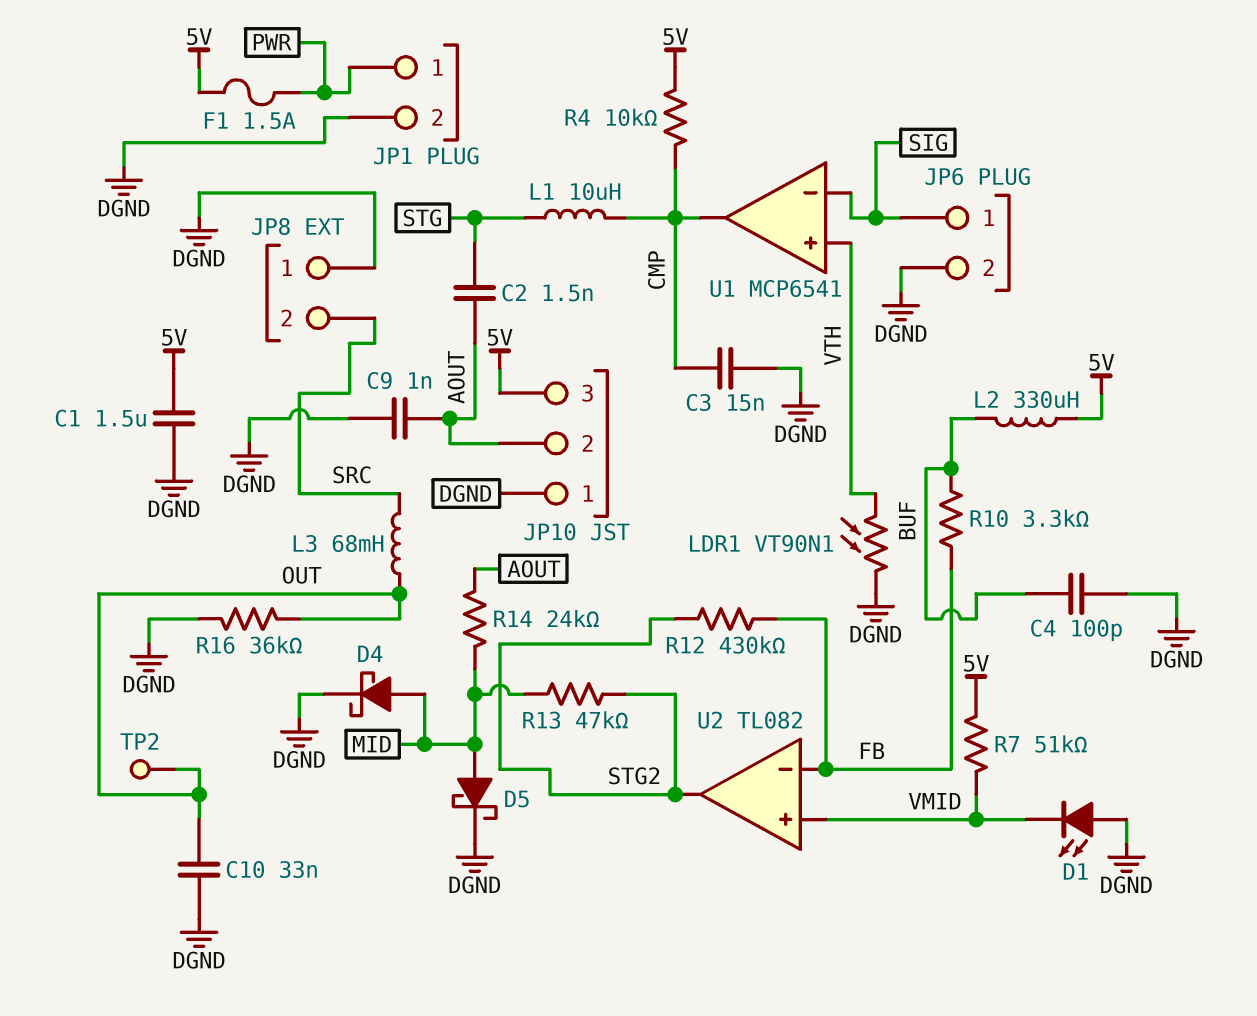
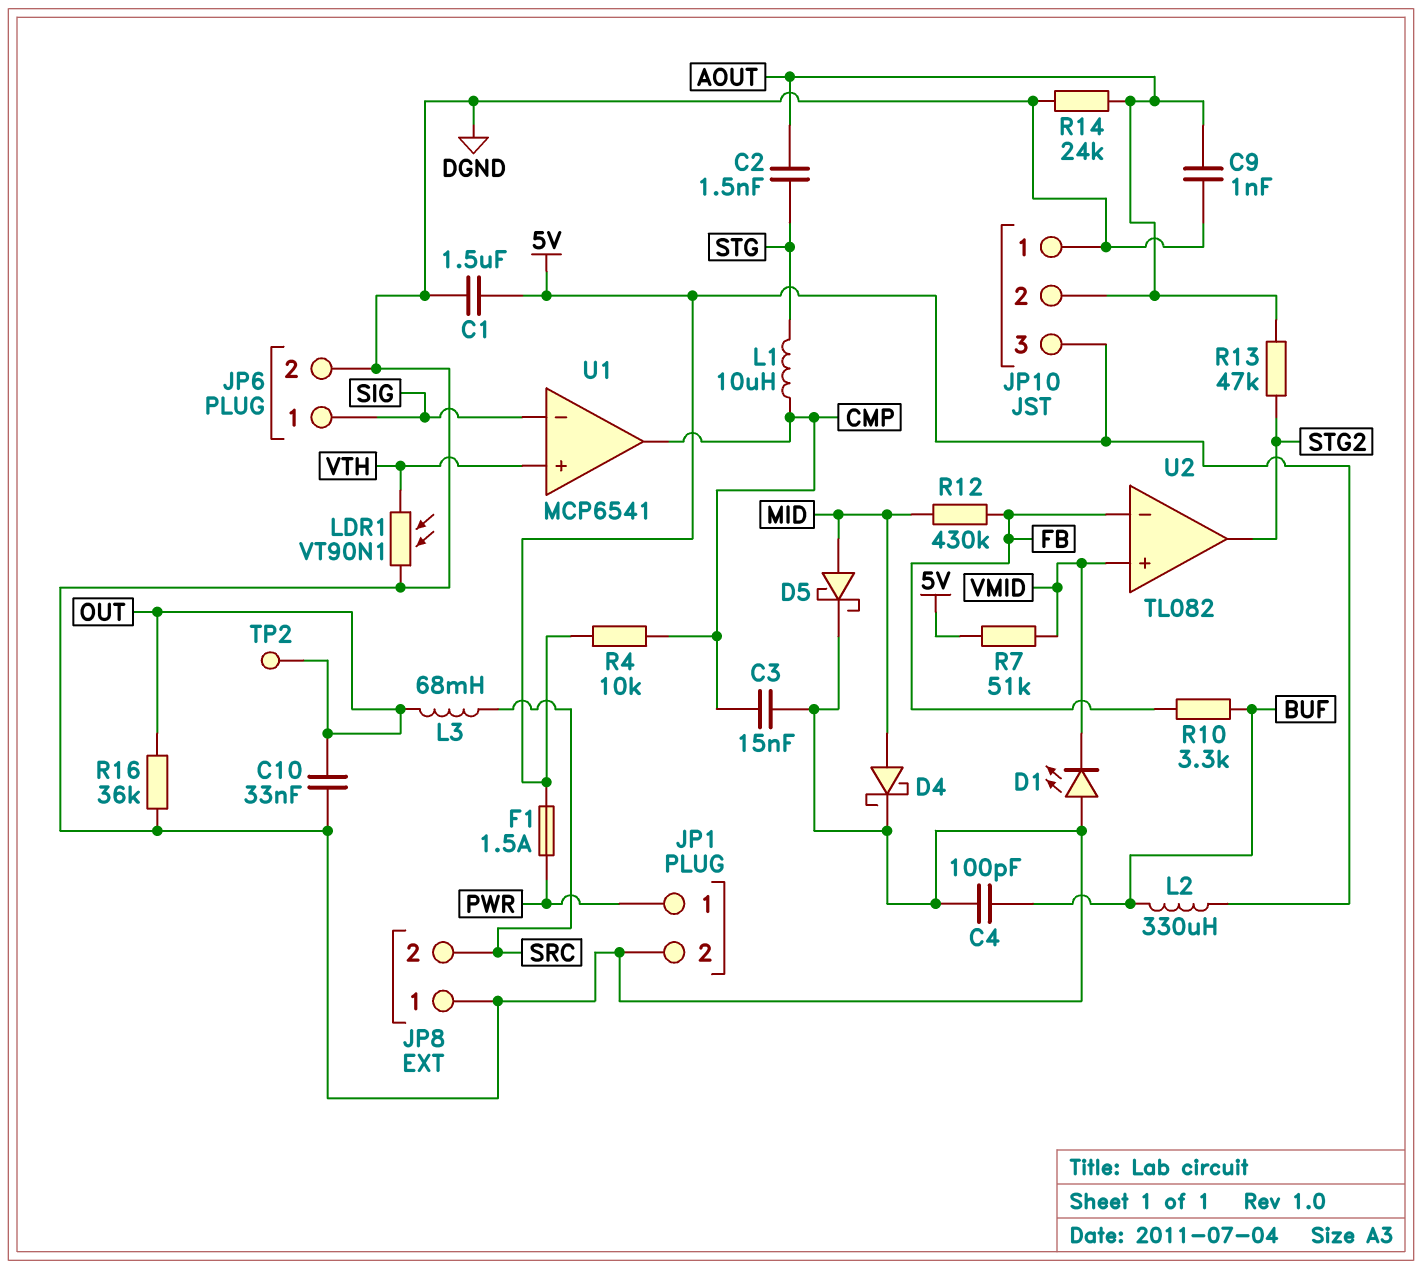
R12: 430k (FB, STG2) -> 430k (FB, MID)
R13: 47k (MID, STG2) -> 47k (AOUT, STG2)
R14: 24k (AOUT, MID) -> 24k (AOUT, DGND)

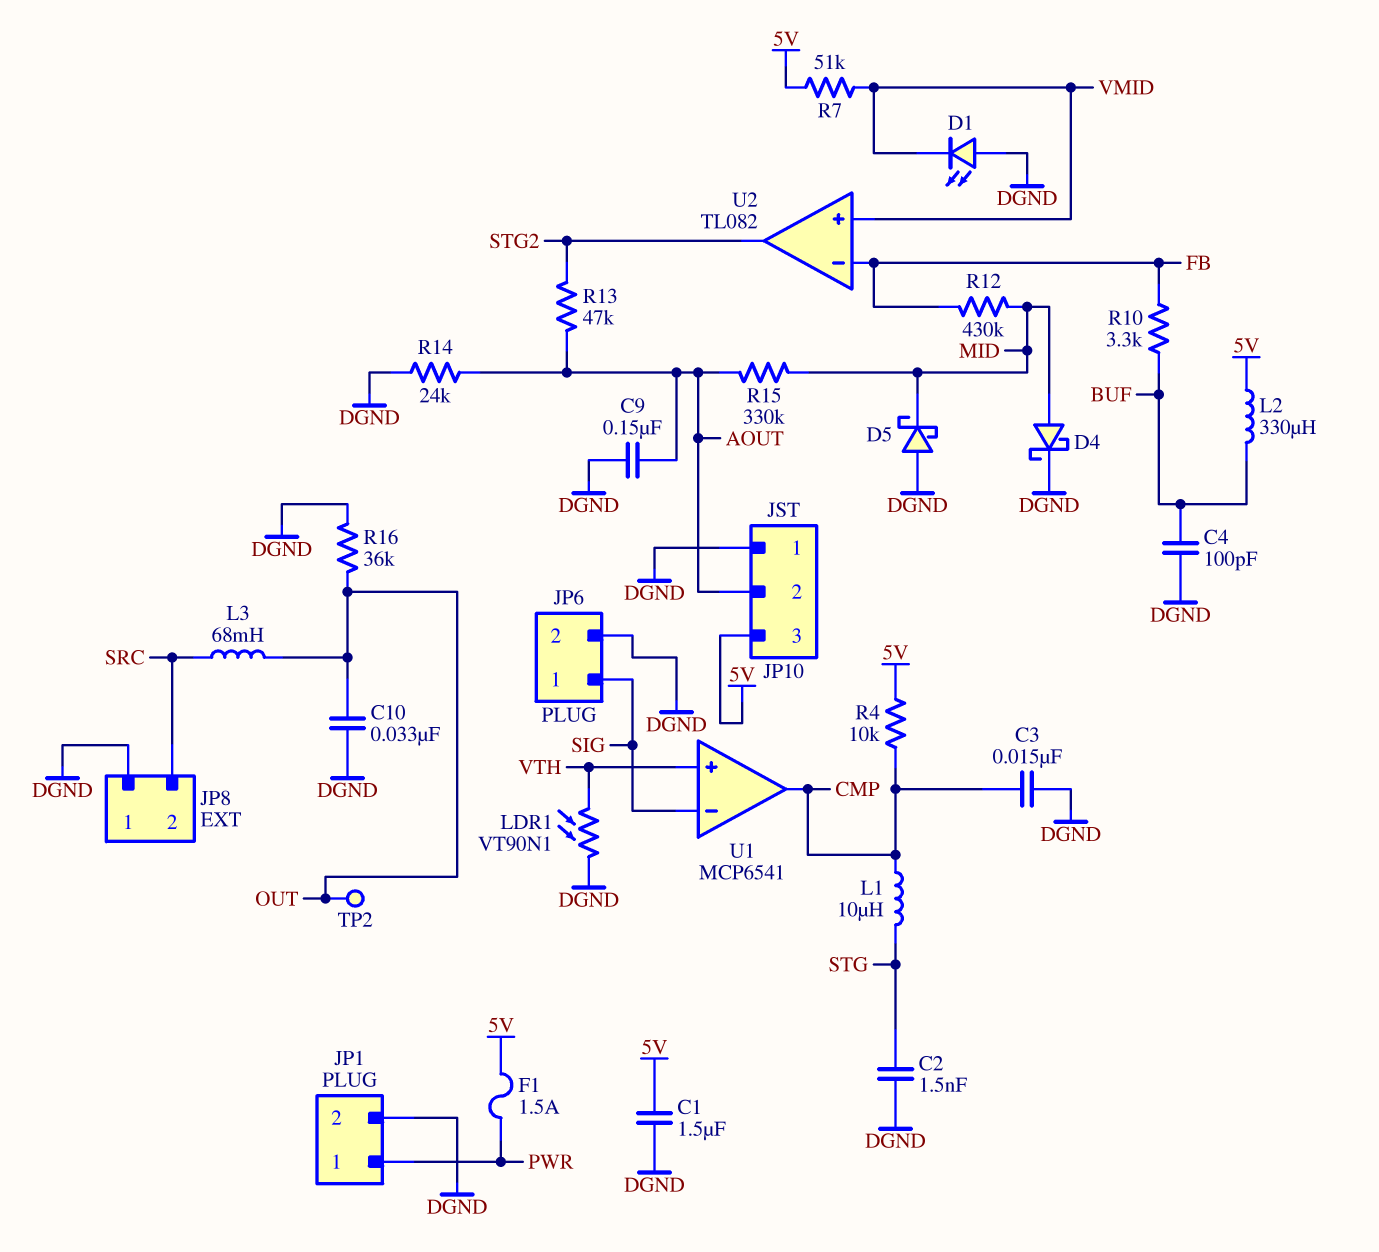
C2: 1.5nF (AOUT, STG) -> 1.5nF (DGND, STG)
C9: 1nF (AOUT, DGND) -> 150nF (AOUT, DGND)
D5: schottky (A MID, K DGND) -> schottky (A DGND, K MID)
R15: none -> 330k (AOUT, MID)

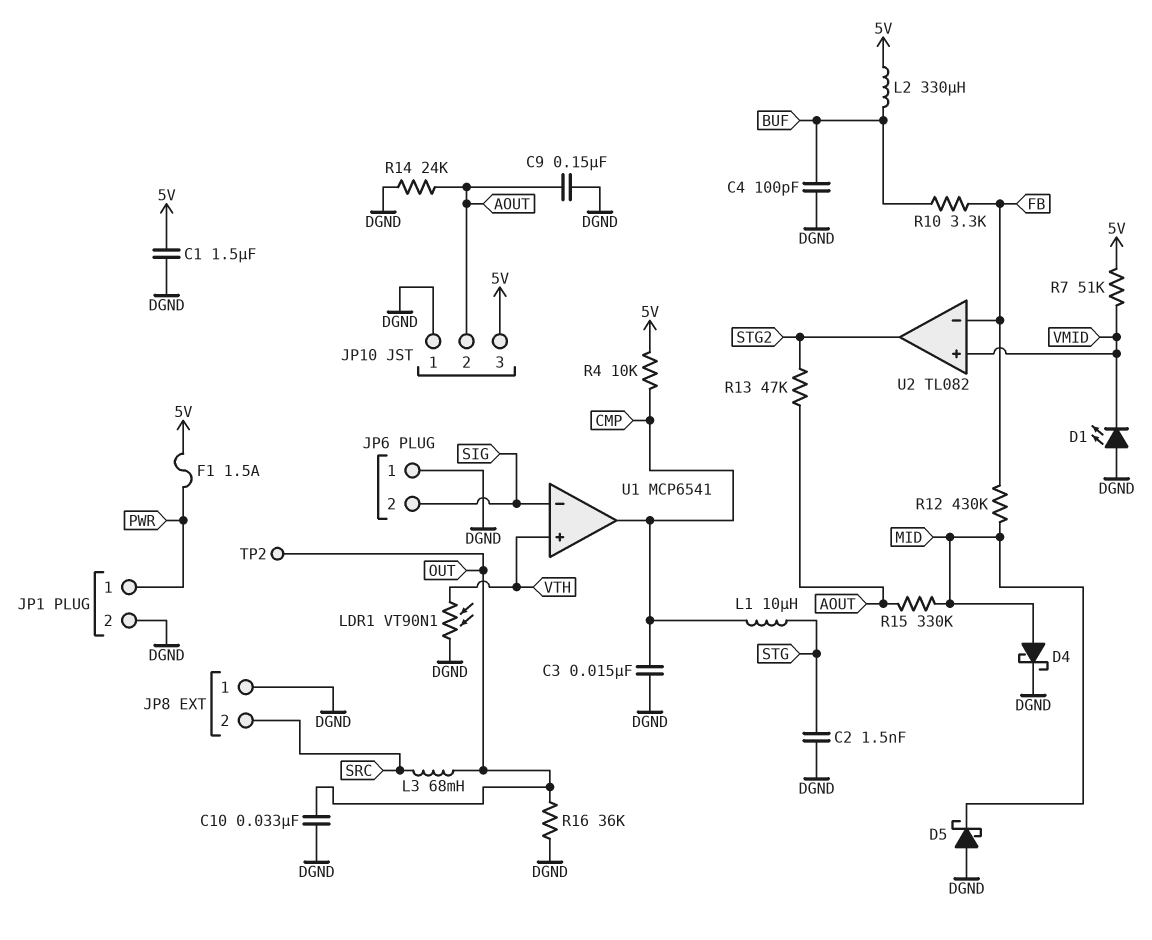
JP6 pin 1: SIG -> DGND
JP6 pin 2: DGND -> SIG

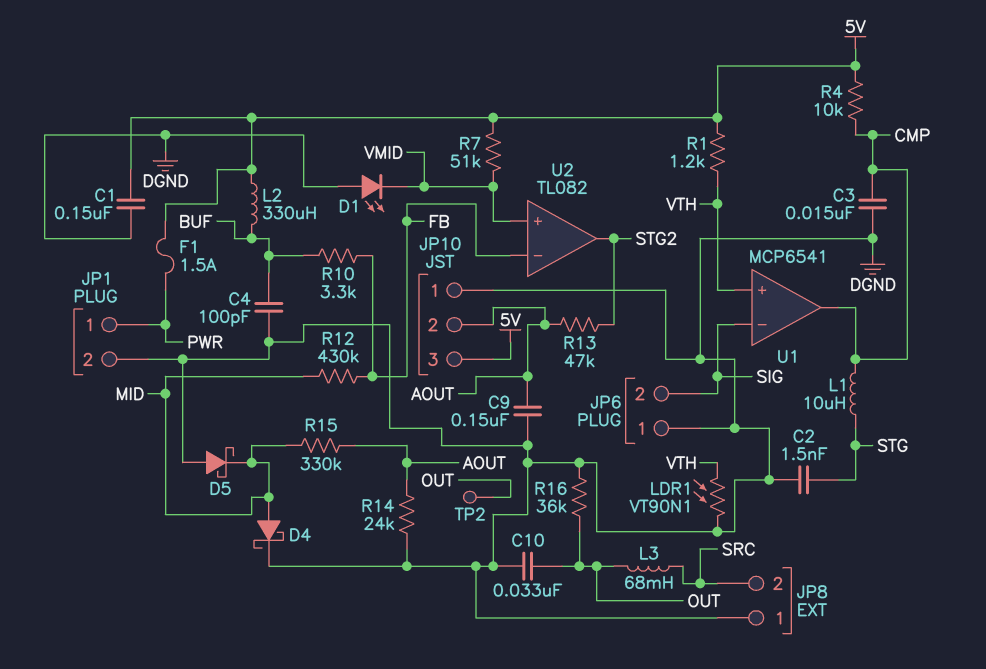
C1: 1.5uF (5V, DGND) -> 150nF (5V, DGND)
R1: none -> 1.2k (5V, VTH)

